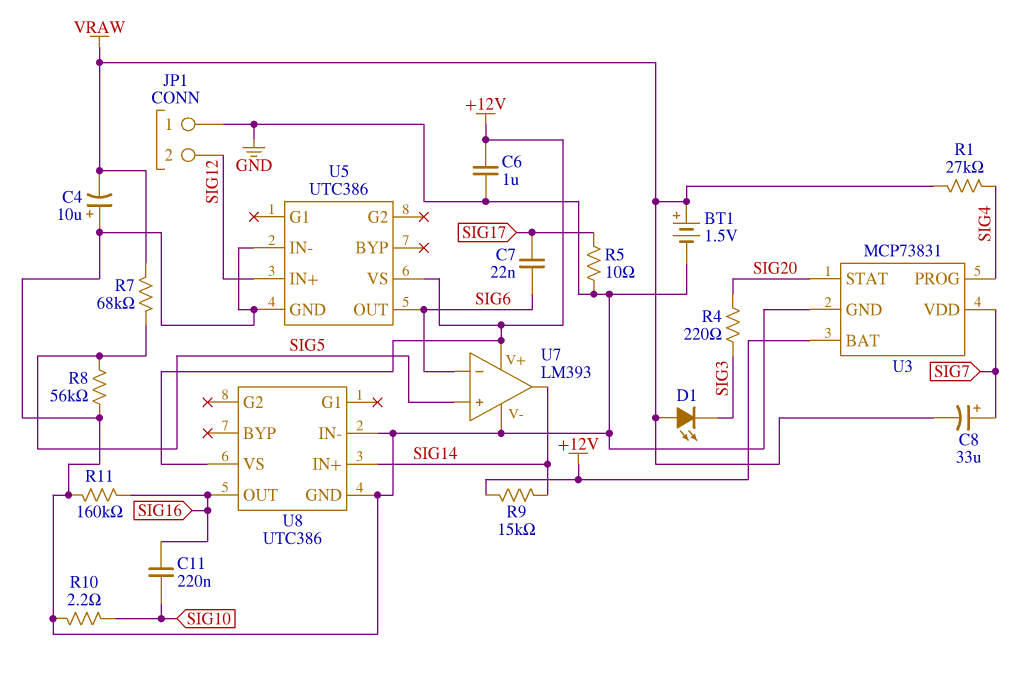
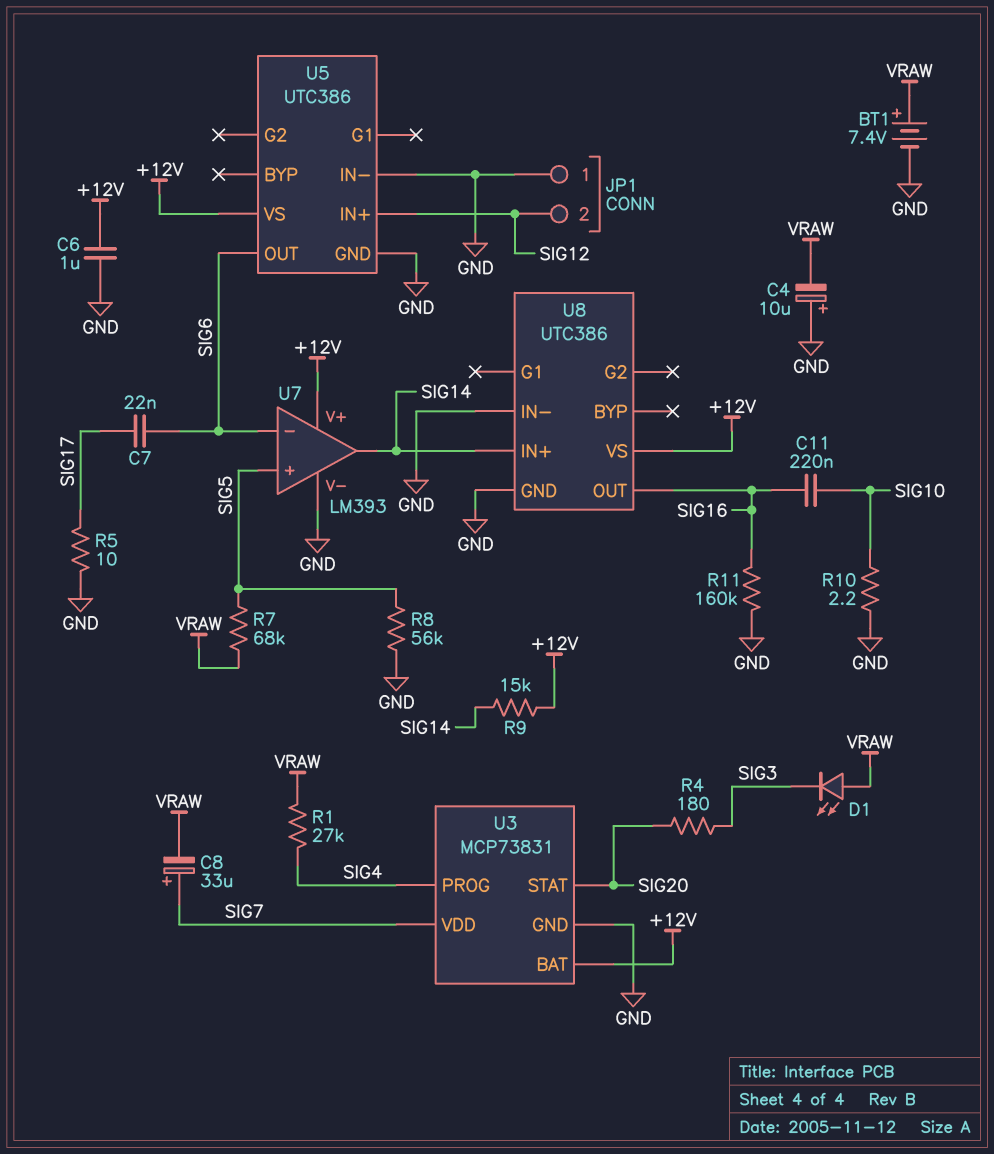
BT1: 1.5V (plus VRAW, minus GND) -> 7.4V (plus VRAW, minus GND)
R4: 220 (SIG3, SIG20) -> 180 (SIG3, SIG20)

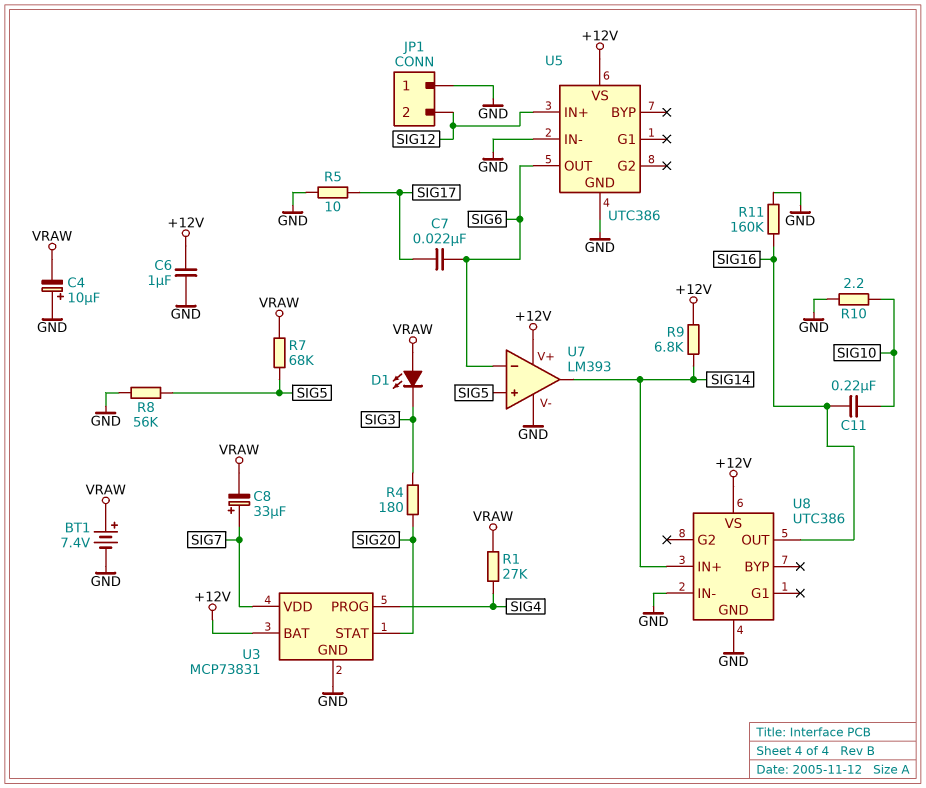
R9: 15k (+12V, SIG14) -> 6.8k (+12V, SIG14)

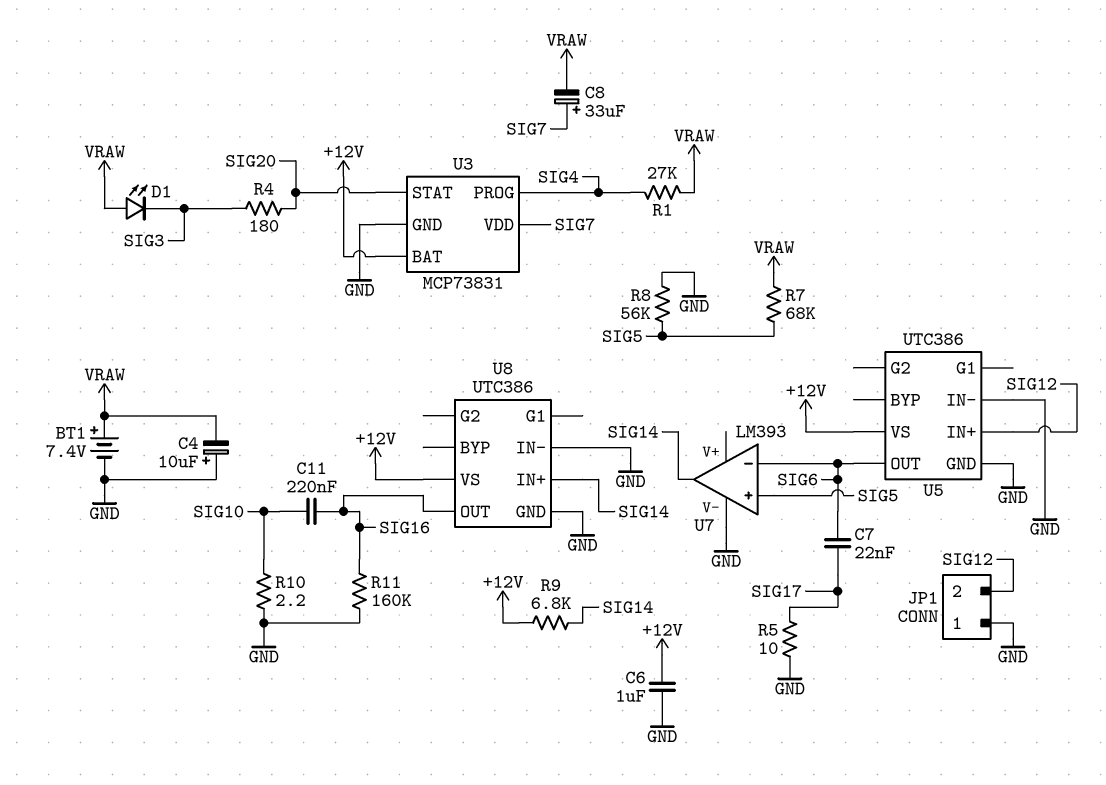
U7 pin V+: +12V -> none

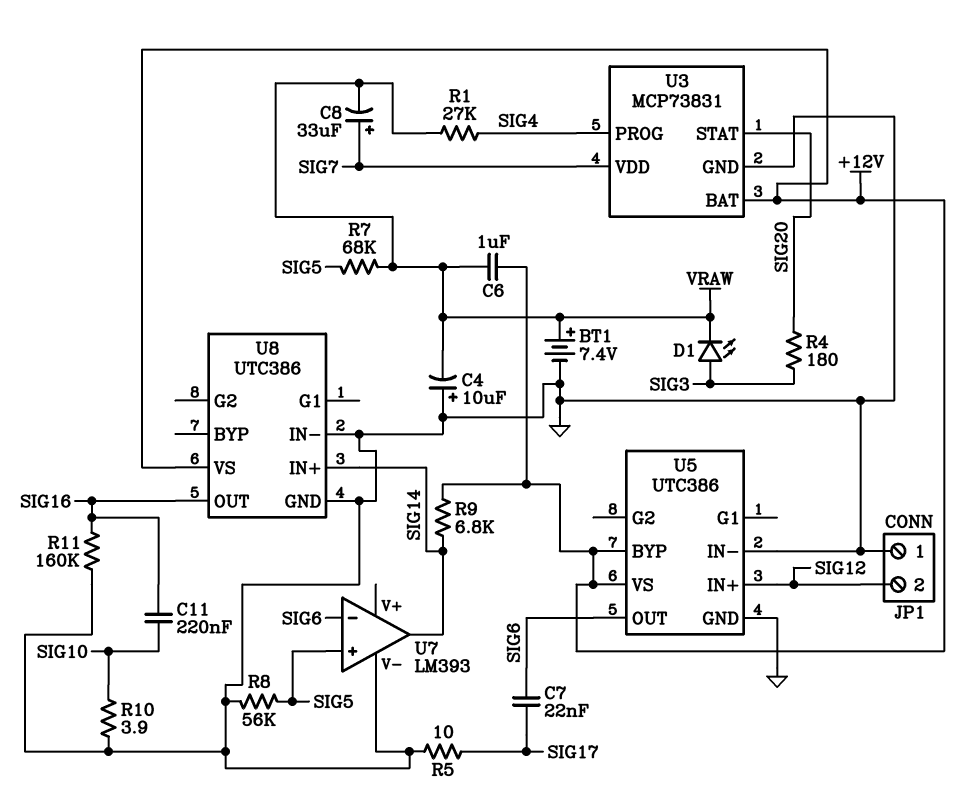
C6: 1uF (+12V, GND) -> 1uF (+12V, VRAW)
D1: LED (A VRAW, K SIG3) -> LED (A SIG3, K VRAW)
R10: 2.2 (GND, SIG10) -> 3.9 (GND, SIG10)
U5 pin BYP: none -> +12V

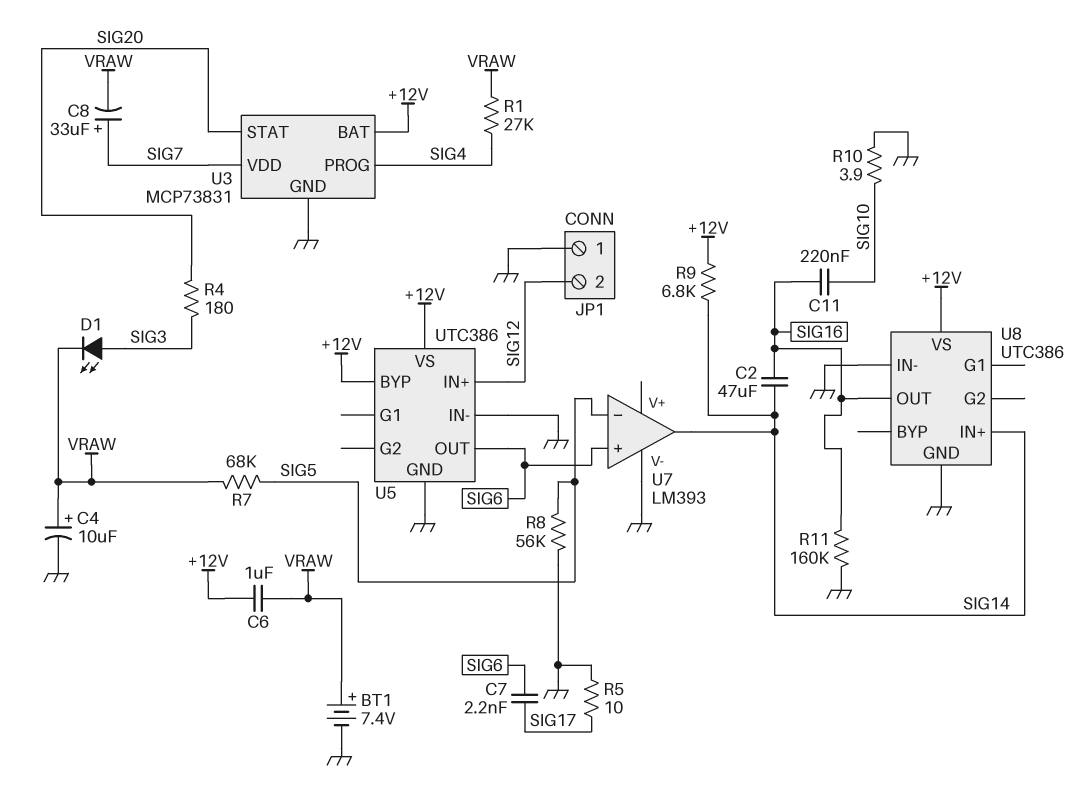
C2: none -> 47uF (SIG14, SIG16)
C4: 10uF (plus GND, minus VRAW) -> 10uF (plus VRAW, minus GND)
C7: 22nF (SIG6, SIG17) -> 2.2nF (SIG6, SIG17)
U7 pin in+: SIG5 -> SIG6
U7 pin in-: SIG6 -> SIG5

